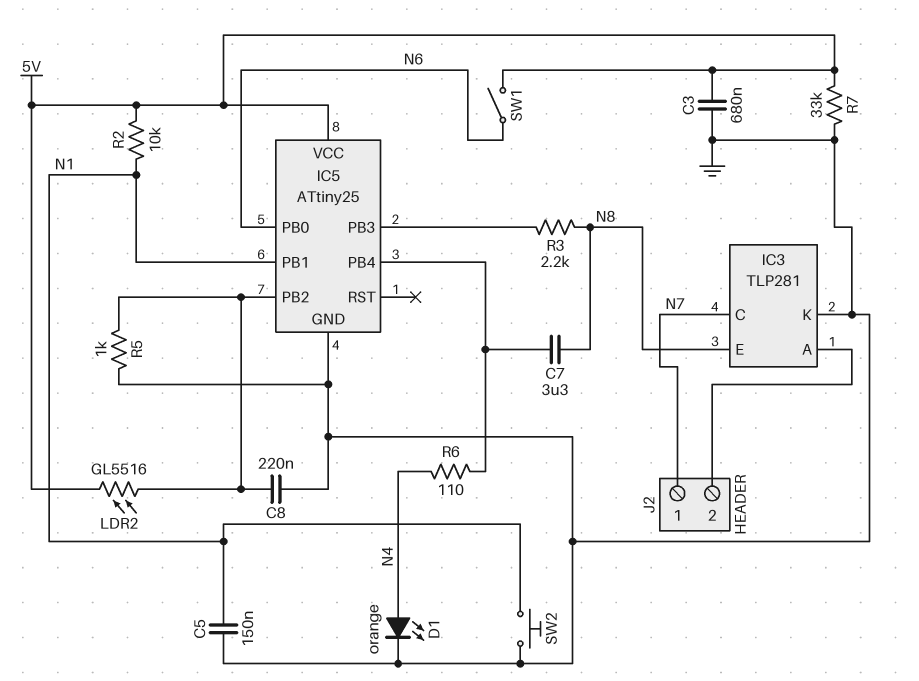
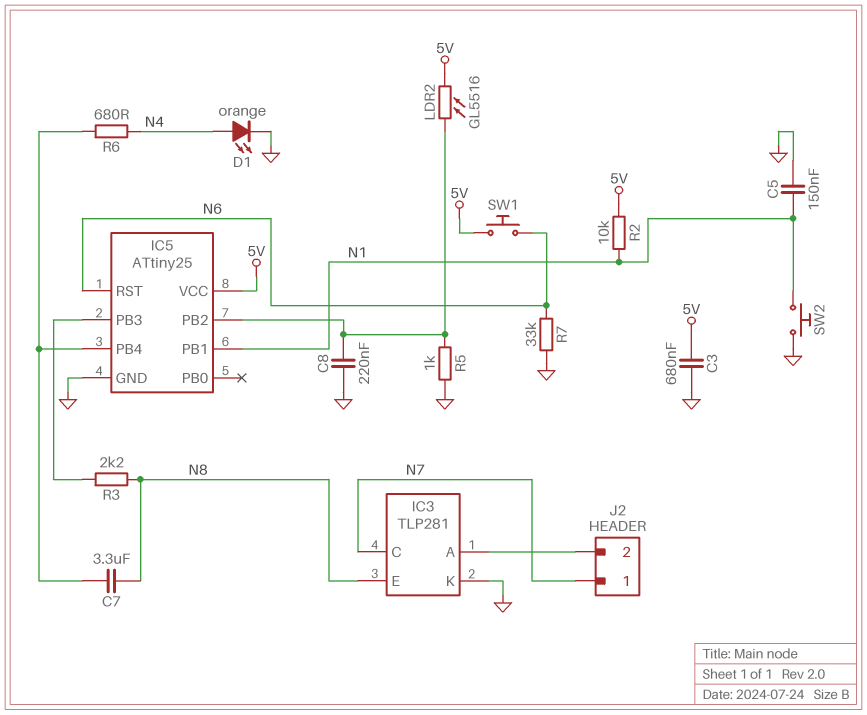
IC5 pin PB0: N6 -> none
IC5 pin RST: none -> N6
R6: 110 (IC5/PB4, N4) -> 680 (IC5/PB4, N4)
R7: 33k (5V, GND) -> 33k (GND, N6)
SW1: switch (5V, N6) -> button (5V, N6)

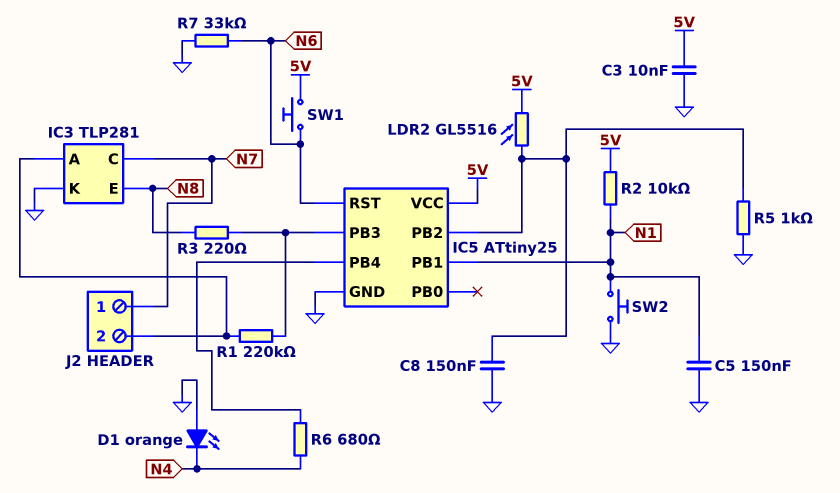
C3: 680nF (5V, GND) -> 10nF (5V, GND)
C7: 3.3uF (IC5/PB4, N8) -> none
C8: 220nF (GND, IC5/PB2) -> 150nF (GND, IC5/PB2)
D1: LED orange (A N4, K GND) -> LED orange (A GND, K N4)
R1: none -> 220k (IC3/A, IC5/PB3)
R3: 2.2k (IC5/PB3, N8) -> 220 (IC5/PB3, N8)

